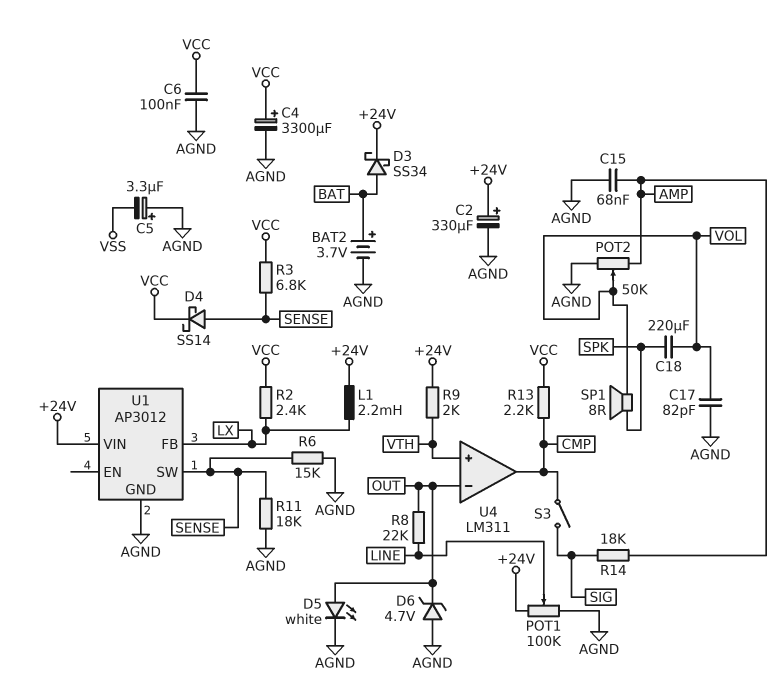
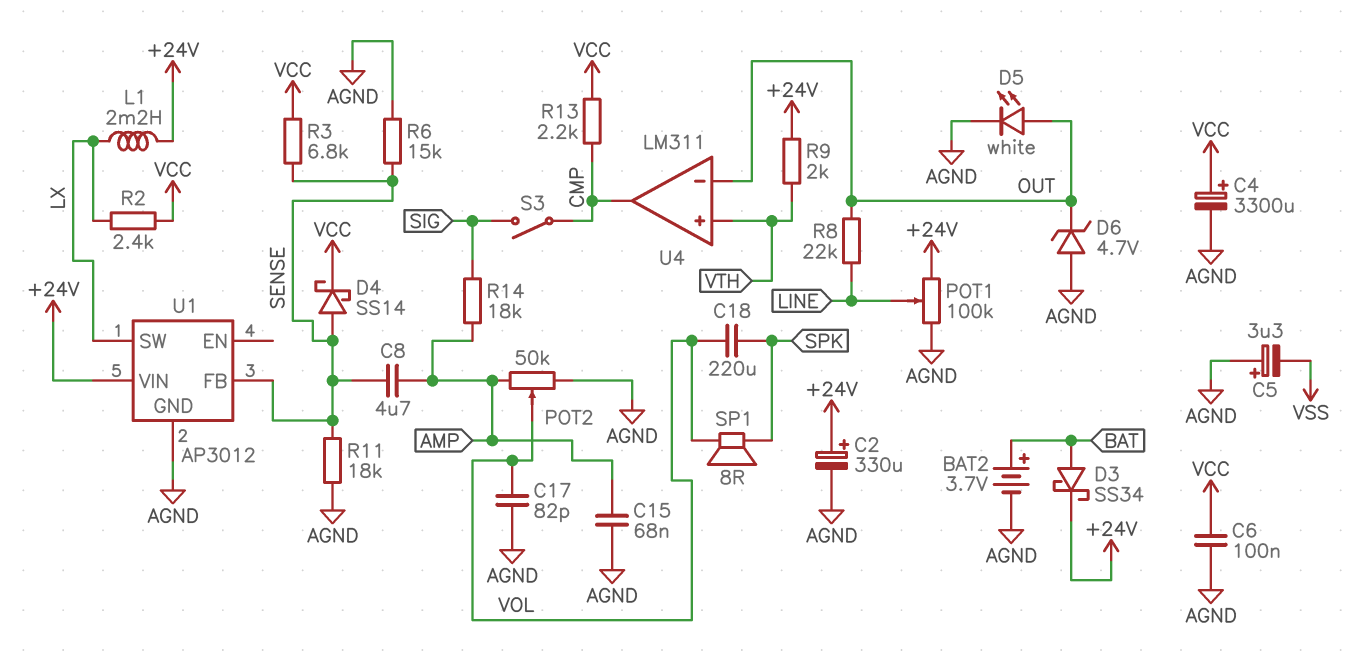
C8: none -> 4.7uF (AMP, SENSE)
U1 pin FB: LX -> SENSE
U1 pin SW: SENSE -> LX

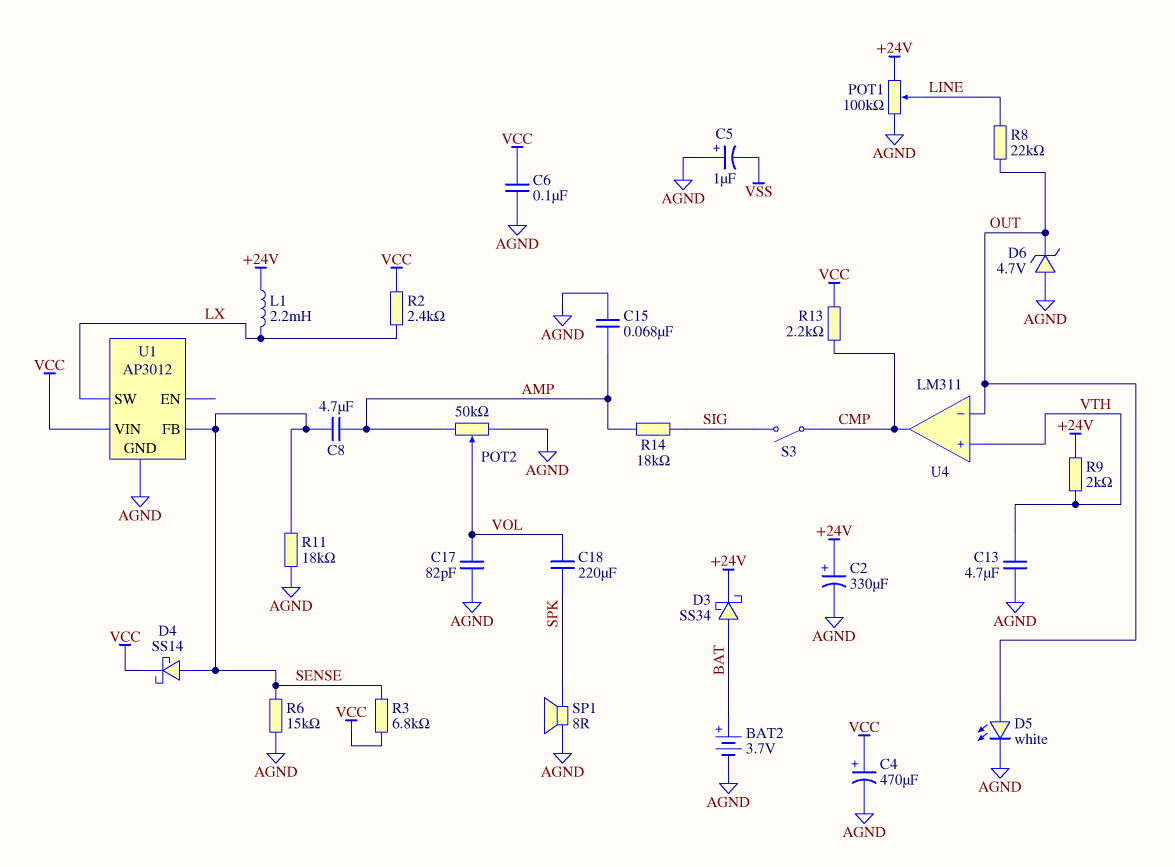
C4: 3300uF (plus VCC, minus AGND) -> 470uF (plus VCC, minus AGND)
C5: 3.3uF (plus AGND, minus VSS) -> 1uF (plus AGND, minus VSS)
C13: none -> 4.7uF (AGND, VTH)
SP1: speaker 8R (SPK, VOL) -> speaker 8R (AGND, SPK)
U1 pin VIN: +24V -> VCC

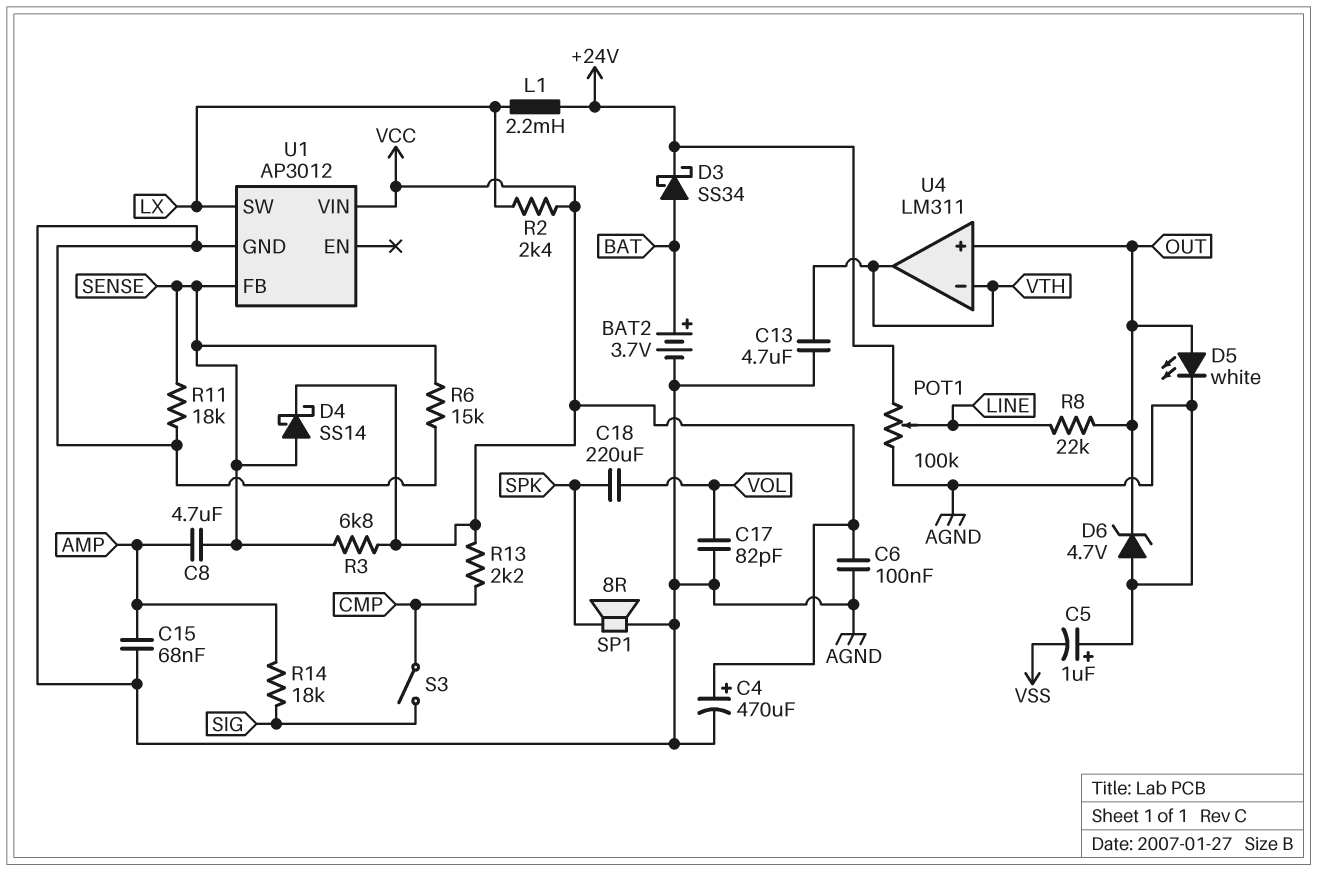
C2: 330uF (plus +24V, minus AGND) -> none
POT2: 50k (AGND, AMP, wiper VOL) -> none
R9: 2k (+24V, VTH) -> none
U4 pin in+: VTH -> OUT
U4 pin in-: OUT -> VTH
U4 pin out: CMP -> VTH

